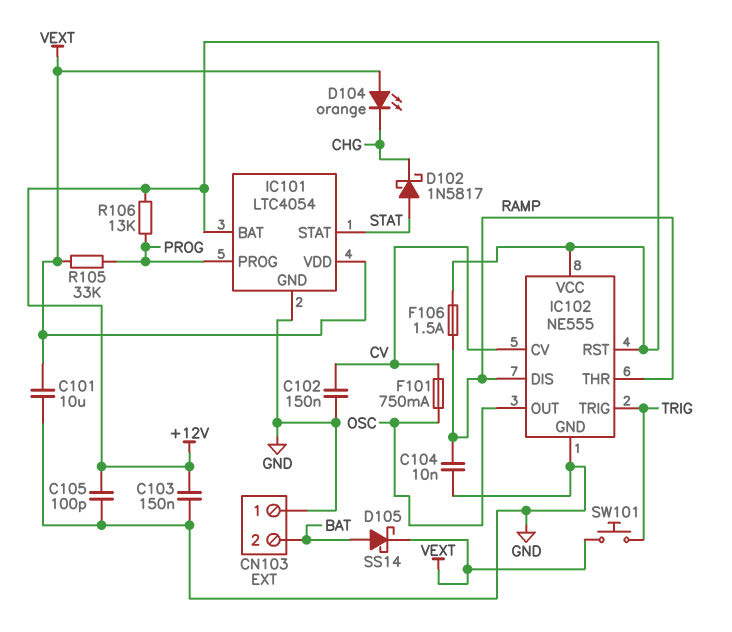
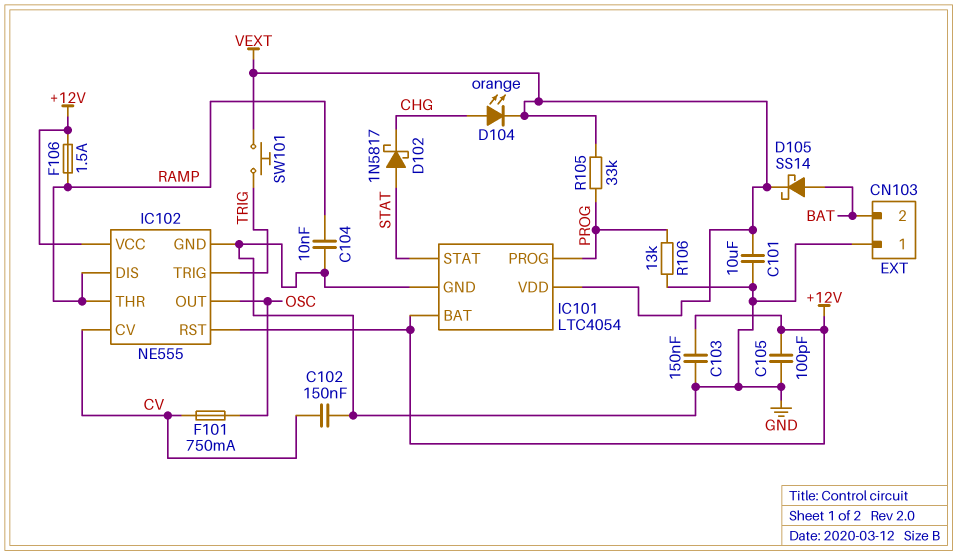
D104: LED orange (A VEXT, K CHG) -> LED orange (A CHG, K VEXT)
R106: 13k (+12V, PROG) -> 13k (GND, PROG)

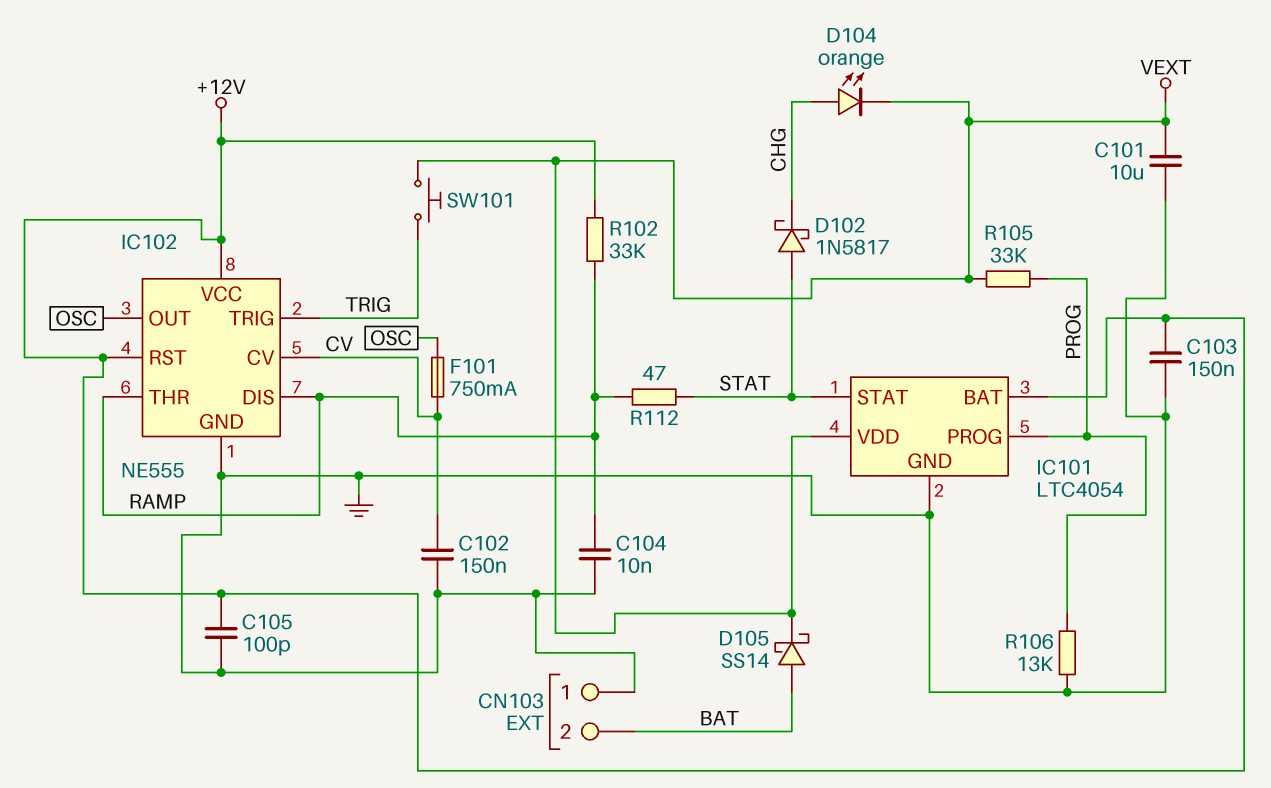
F106: 1.5A (+12V, RAMP) -> none
R102: none -> 33k (+12V, RAMP)
R112: none -> 47 (RAMP, STAT)

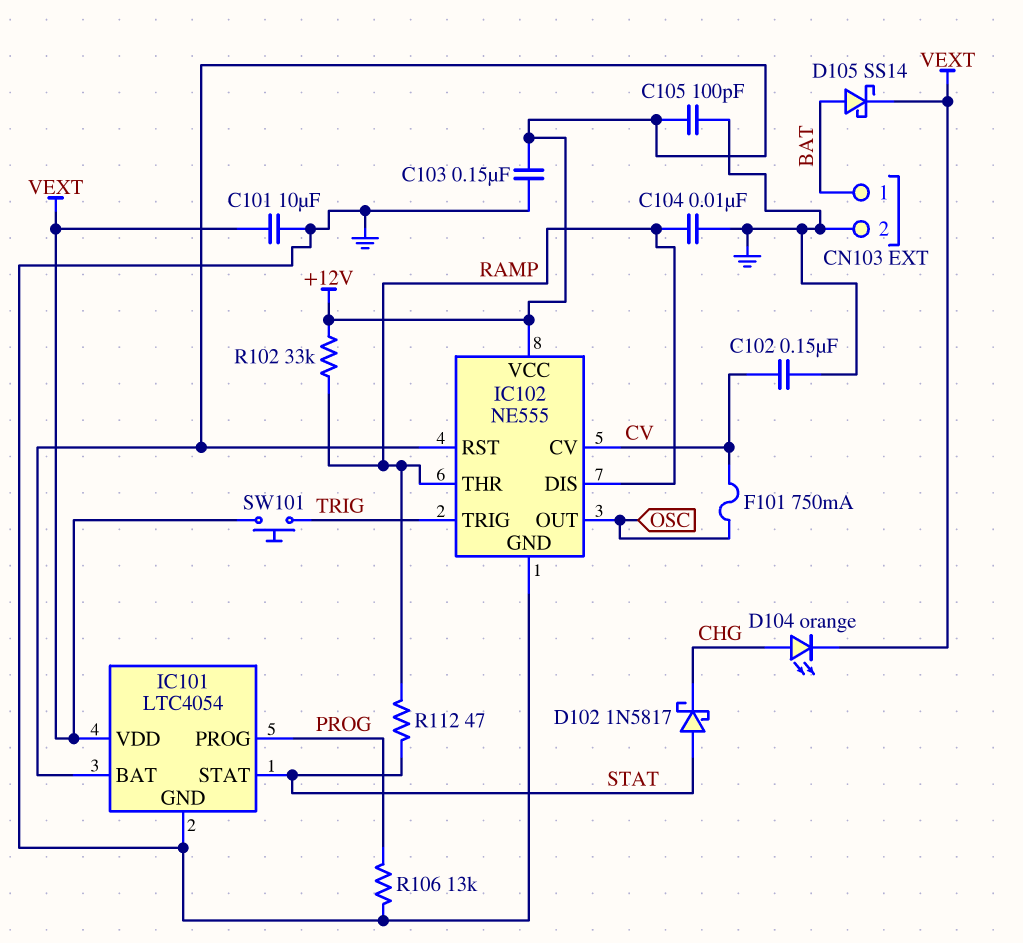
CN103 pin 1: GND -> BAT
CN103 pin 2: BAT -> GND
R105: 33k (PROG, VEXT) -> none

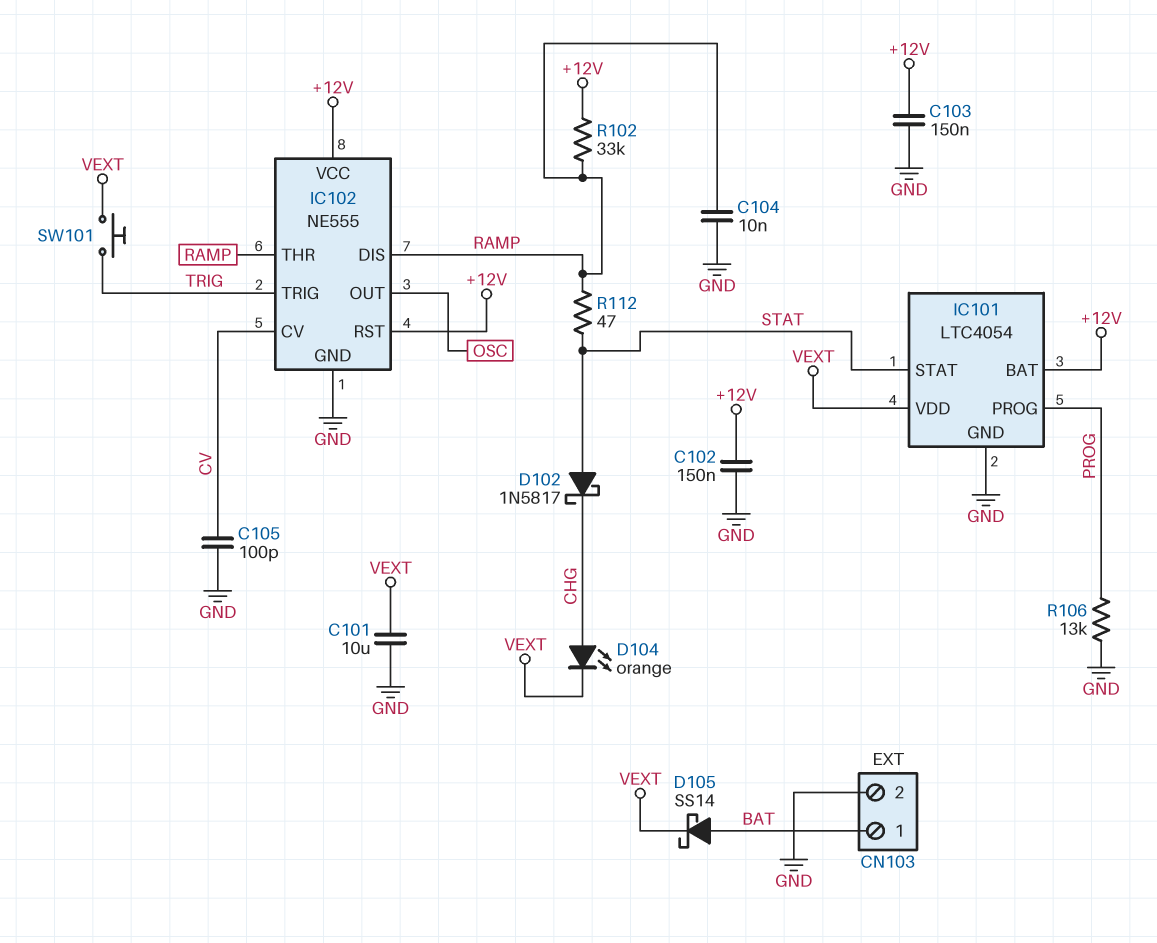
C102: 150nF (CV, GND) -> 150nF (+12V, GND)
C105: 100pF (+12V, GND) -> 100pF (CV, GND)
F101: 750mA (CV, OSC) -> none

